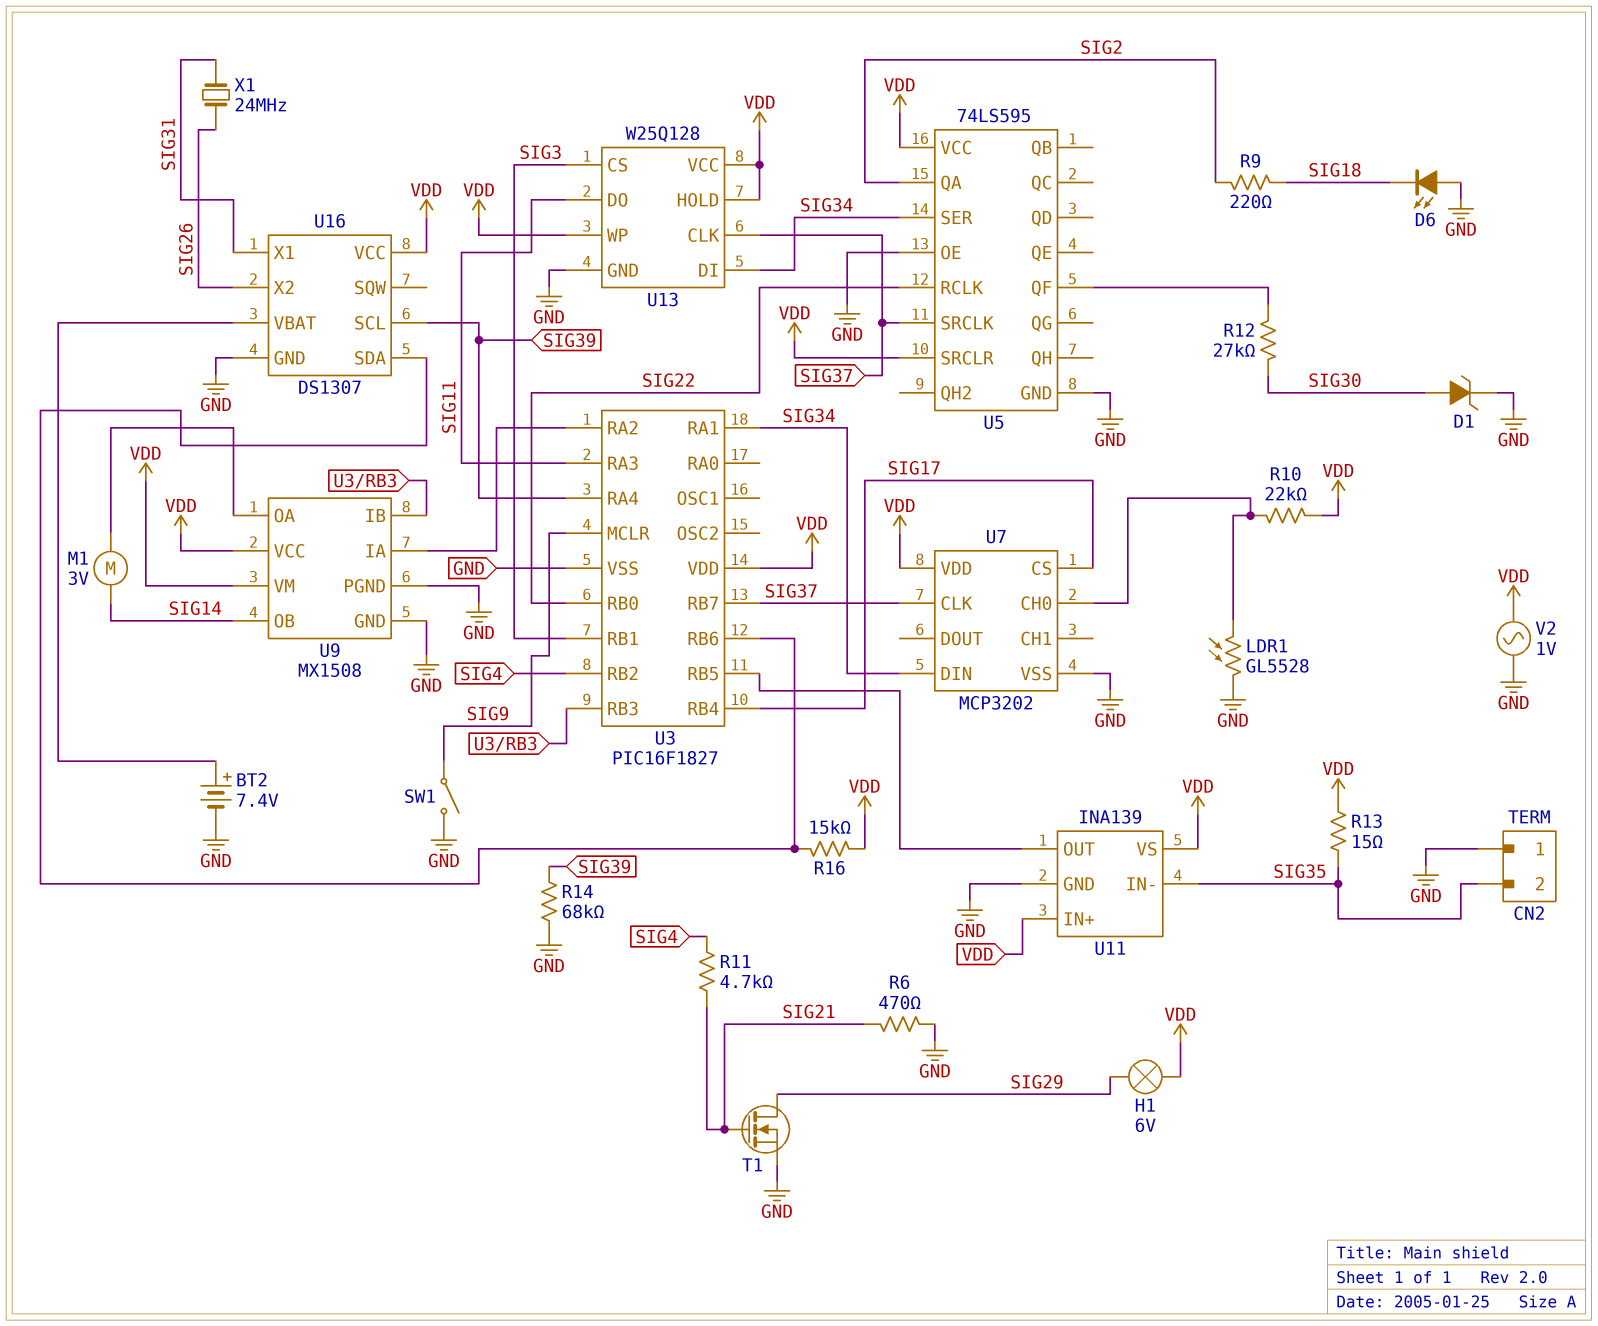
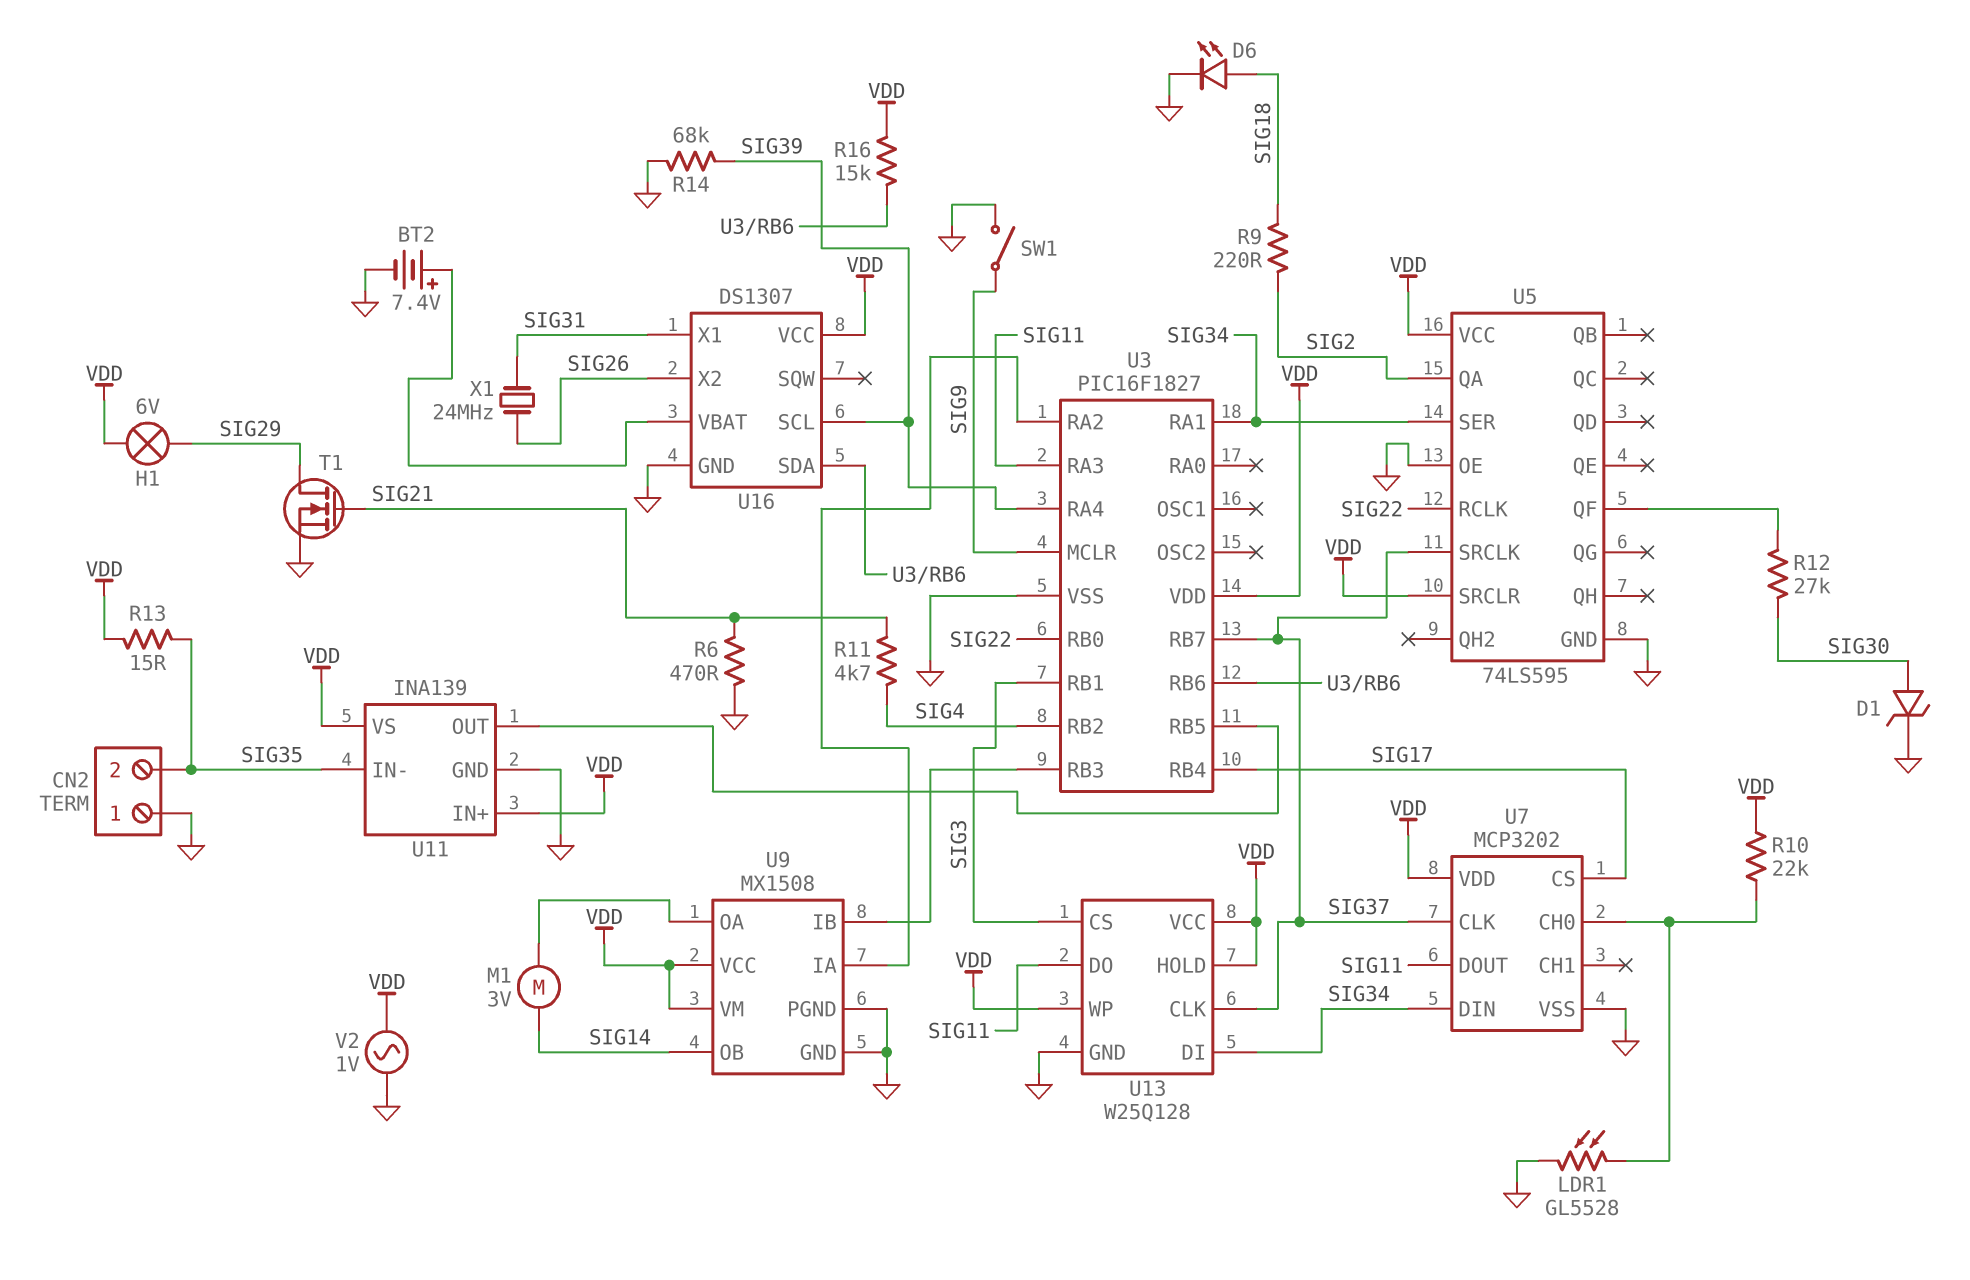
D6: LED (A GND, K SIG18) -> LED (A SIG18, K GND)
U7 pin DOUT: none -> SIG11

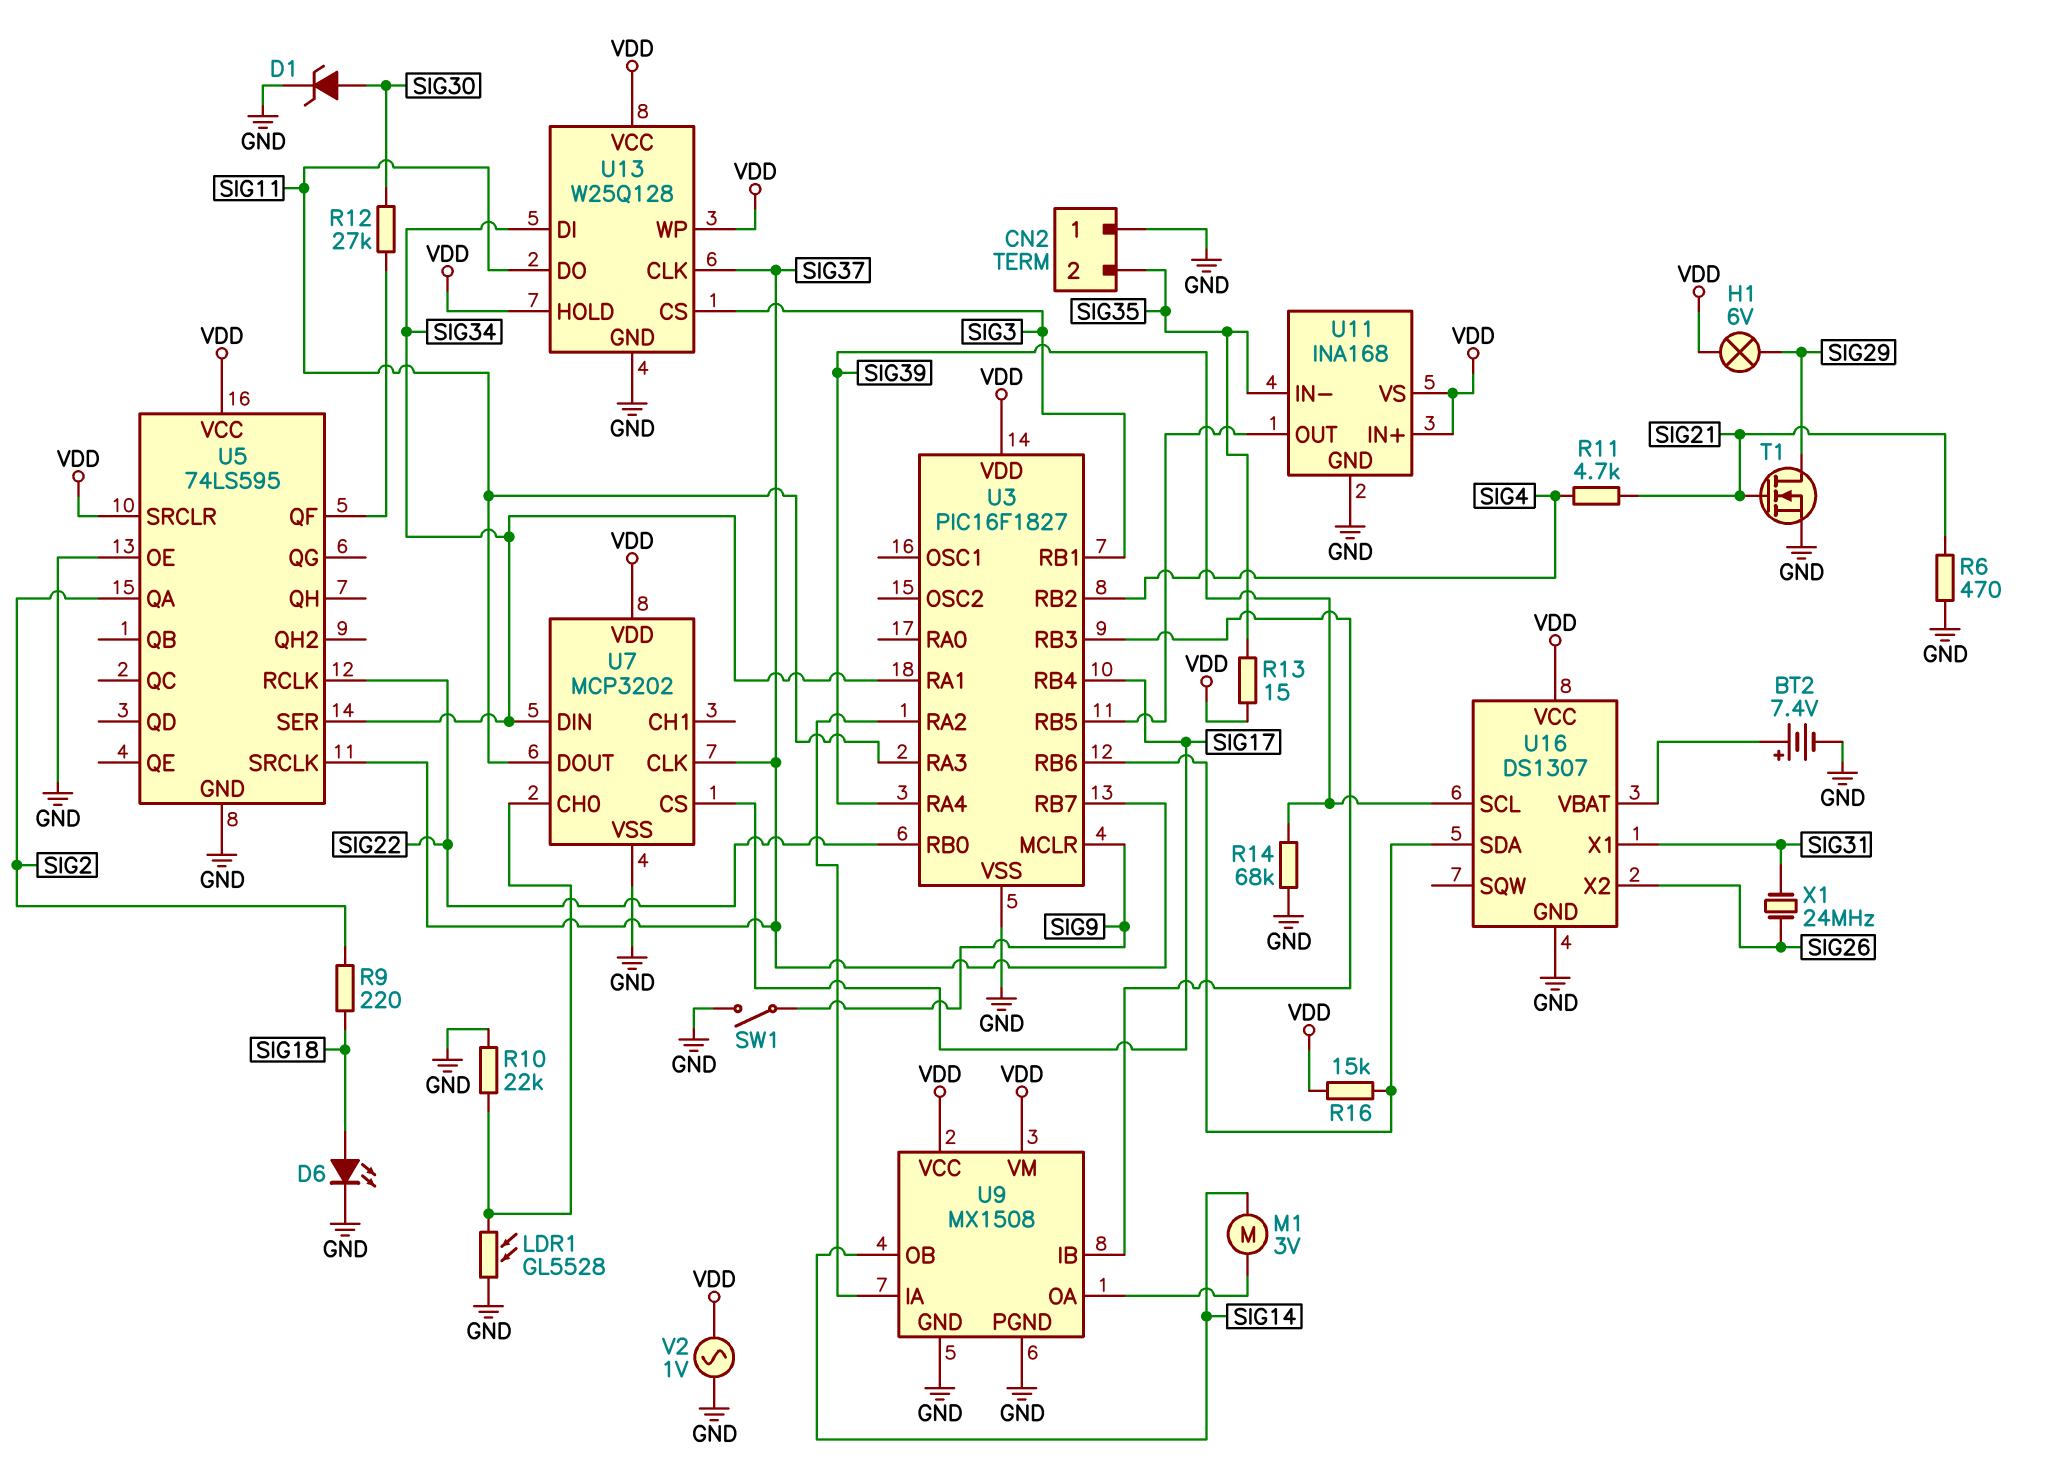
R10: 22k (U7/CH0, VDD) -> 22k (GND, U7/CH0)
U11: INA139 -> INA168

